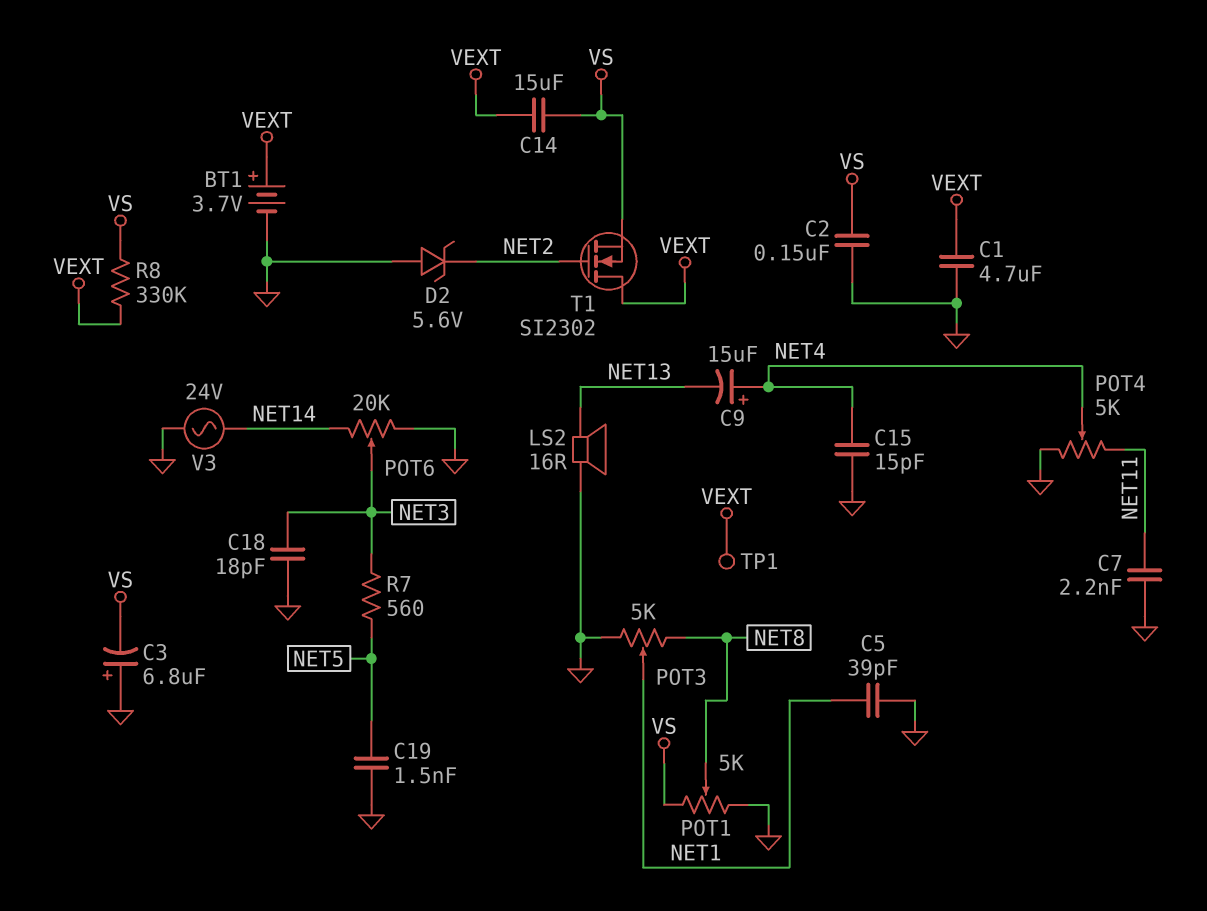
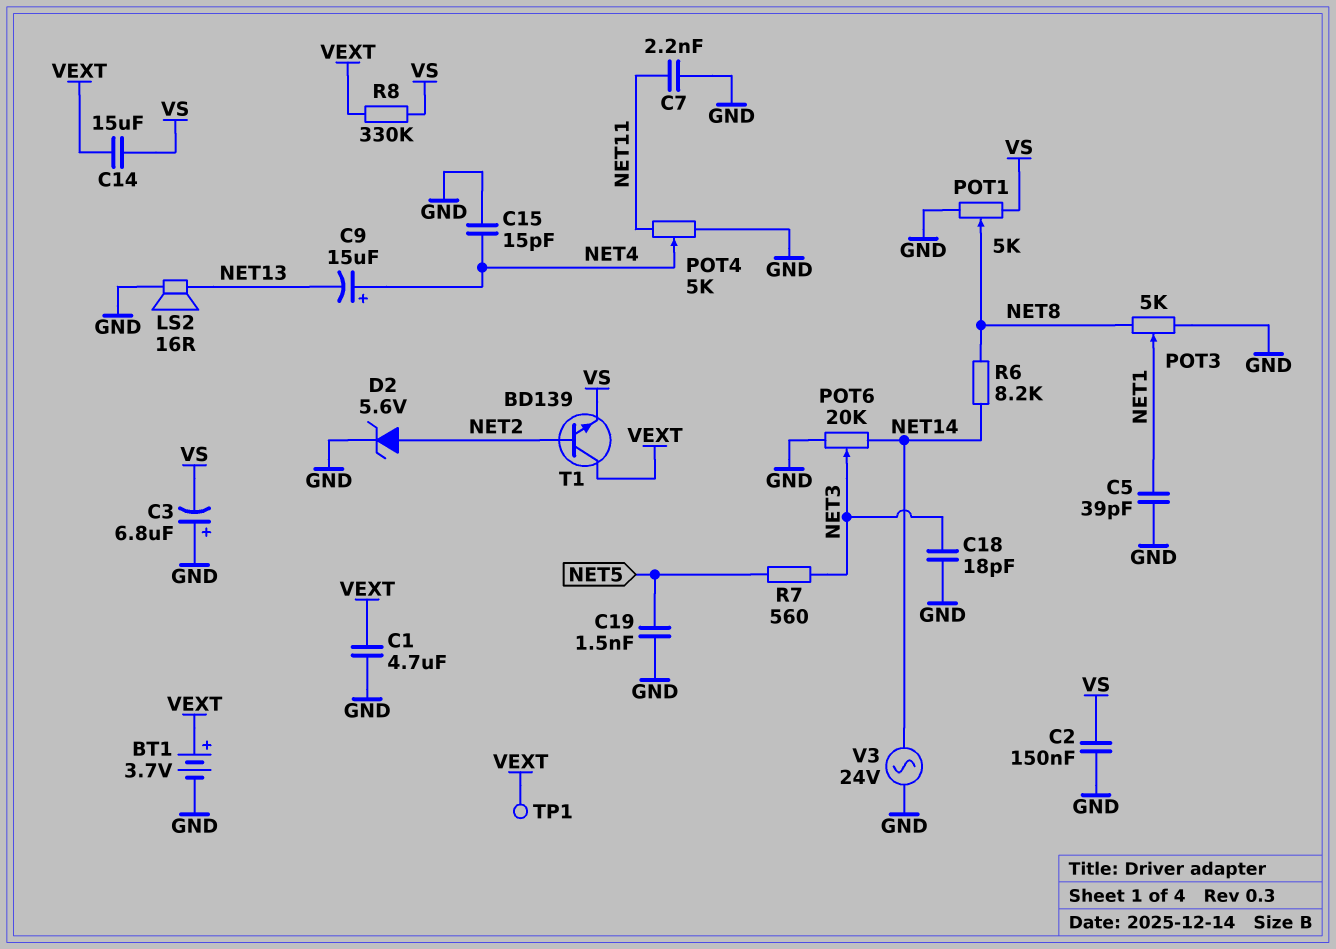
D2: zener 5.6V (A GND, K NET2) -> zener 5.6V (A NET2, K GND)
R6: none -> 8.2k (NET8, NET14)
T1: NMOS SI2302 (G NET2, D VEXT, S VS) -> NPN BD139 (B NET2, C VEXT, E VS)

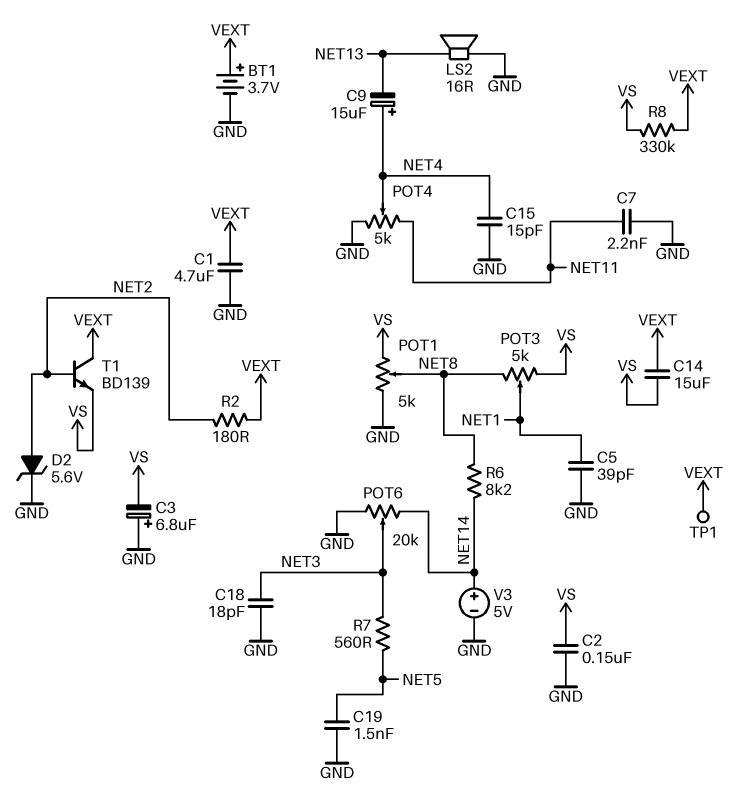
POT3: 5k (GND, NET8, wiper NET1) -> 5k (NET8, VS, wiper NET1)
R2: none -> 180 (NET2, VEXT)
V3: AC 24V (GND, NET14) -> 5V (plus NET14, minus GND)

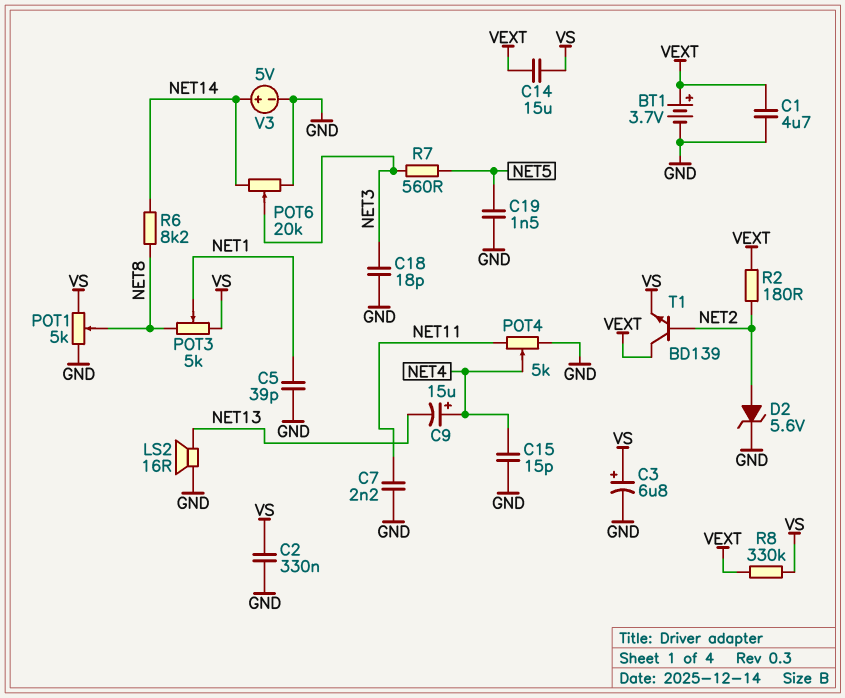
C2: 150nF (GND, VS) -> 330nF (GND, VS)
C3: 6.8uF (plus GND, minus VS) -> 6.8uF (plus VS, minus GND)
TP1: test point (VEXT) -> none

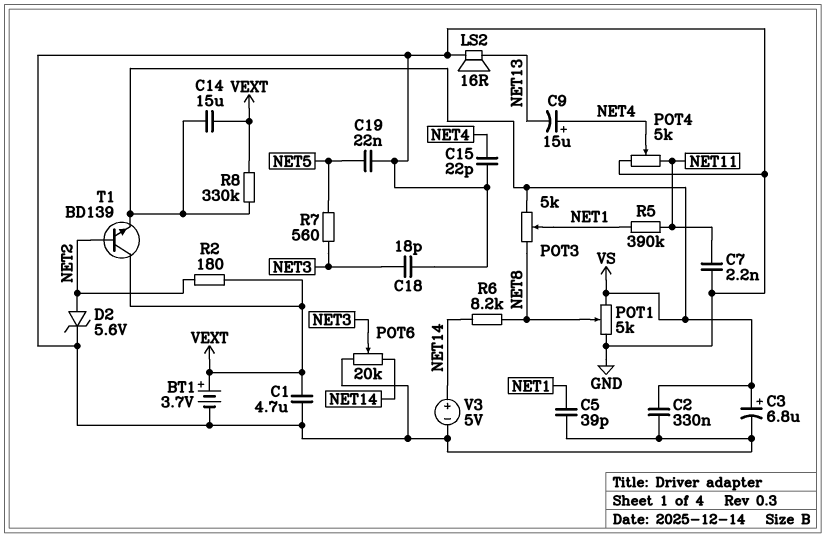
C15: 15pF (GND, NET4) -> 22pF (GND, NET4)
C19: 1.5nF (GND, NET5) -> 22nF (GND, NET5)
R5: none -> 390k (NET1, NET11)

